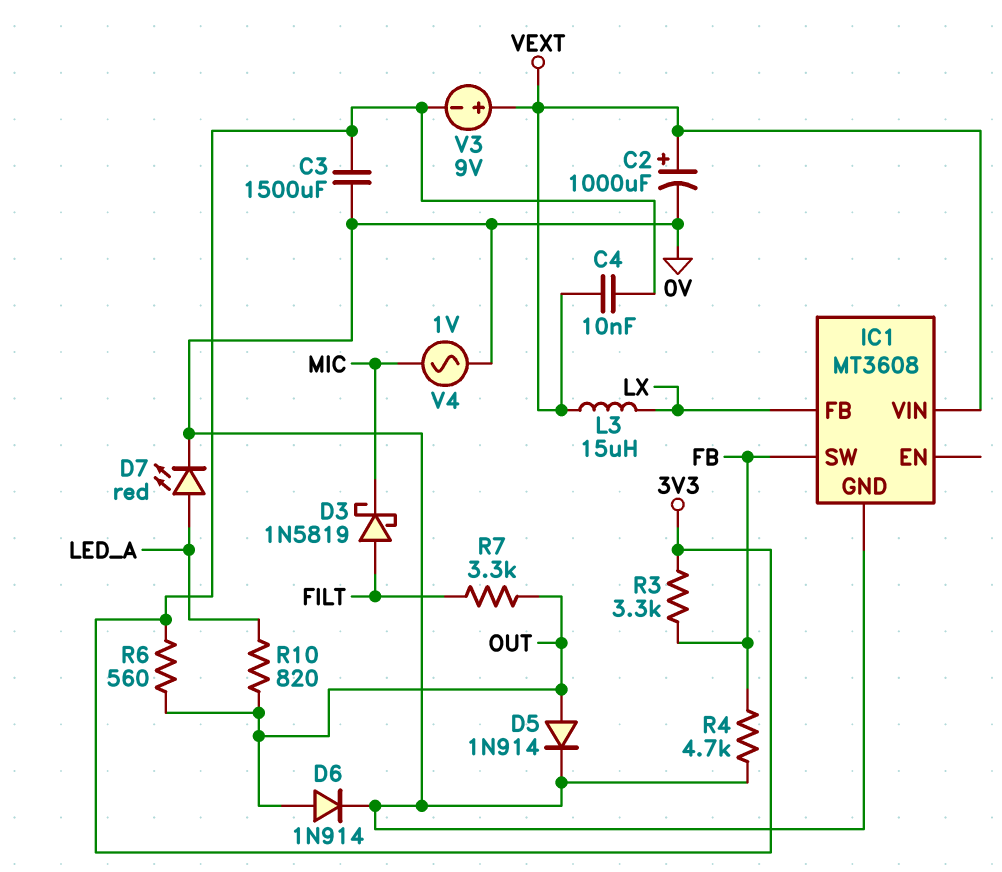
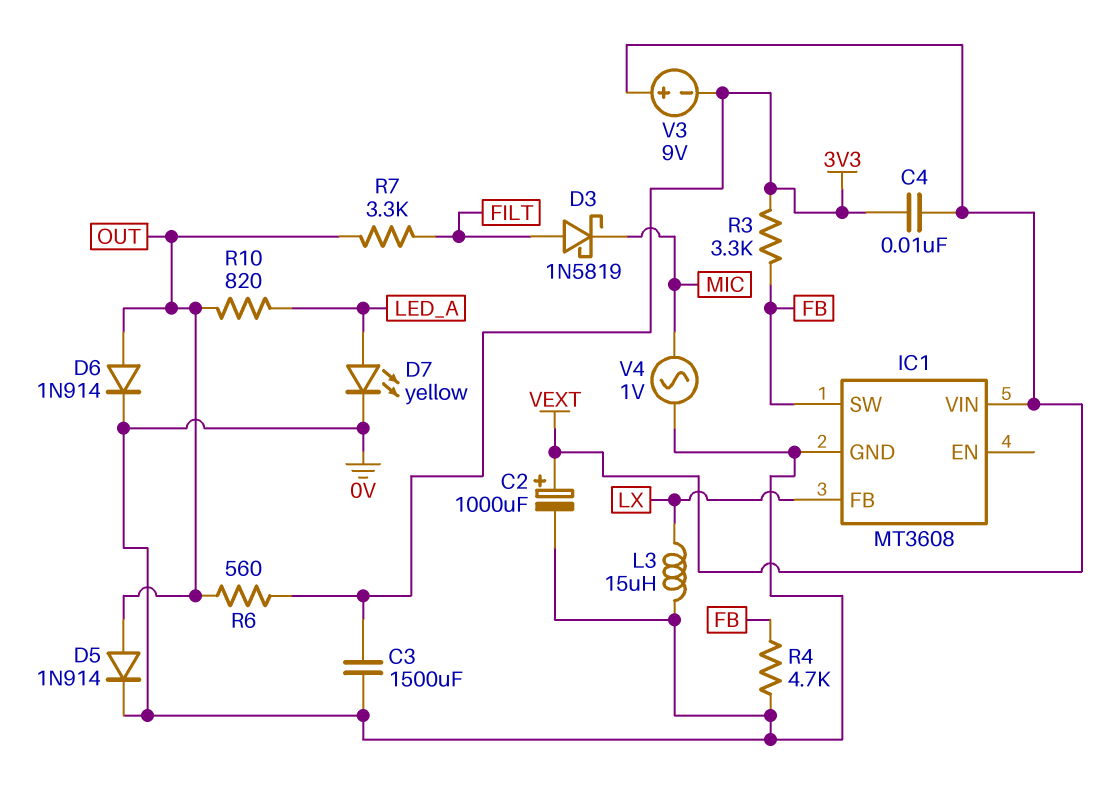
D7: LED red (A LED_A, K 0V) -> LED yellow (A LED_A, K 0V)
L3: 15uH (LX, VEXT) -> 15uH (0V, LX)

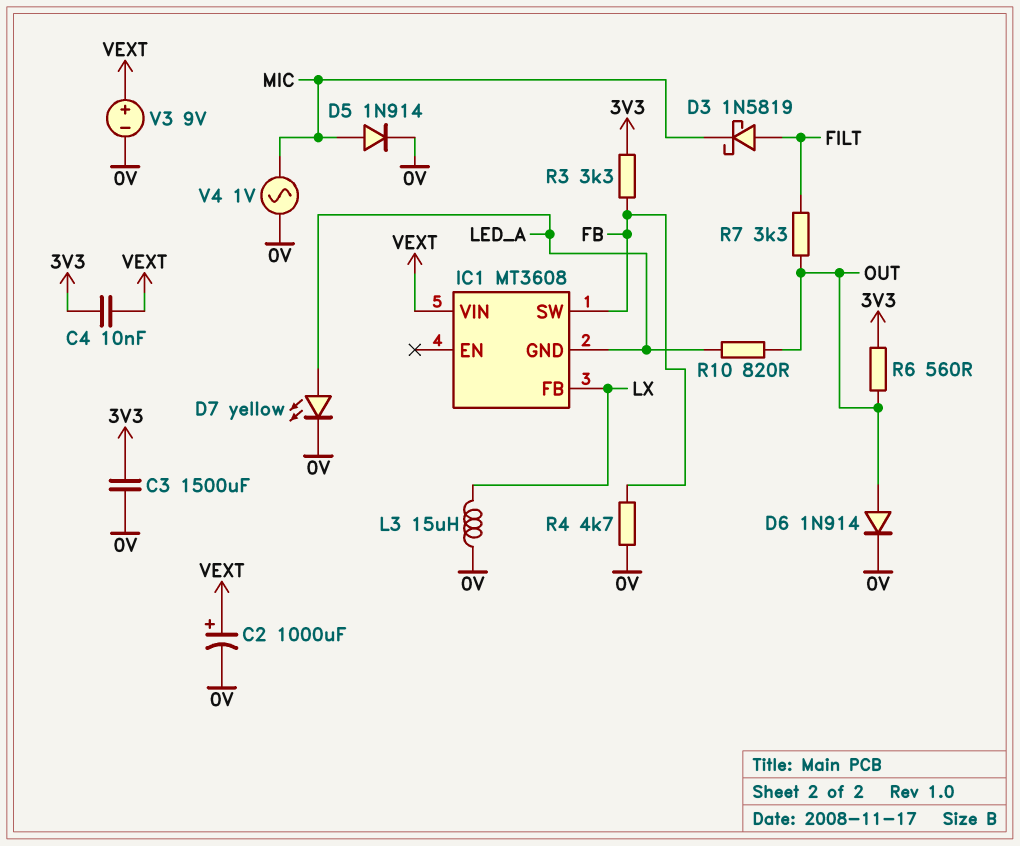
D5: diode 1N914 (A OUT, K 0V) -> diode 1N914 (A MIC, K 0V)
IC1 pin GND: 0V -> LED_A
V3: 9V (plus VEXT, minus 3V3) -> 9V (plus VEXT, minus 0V)

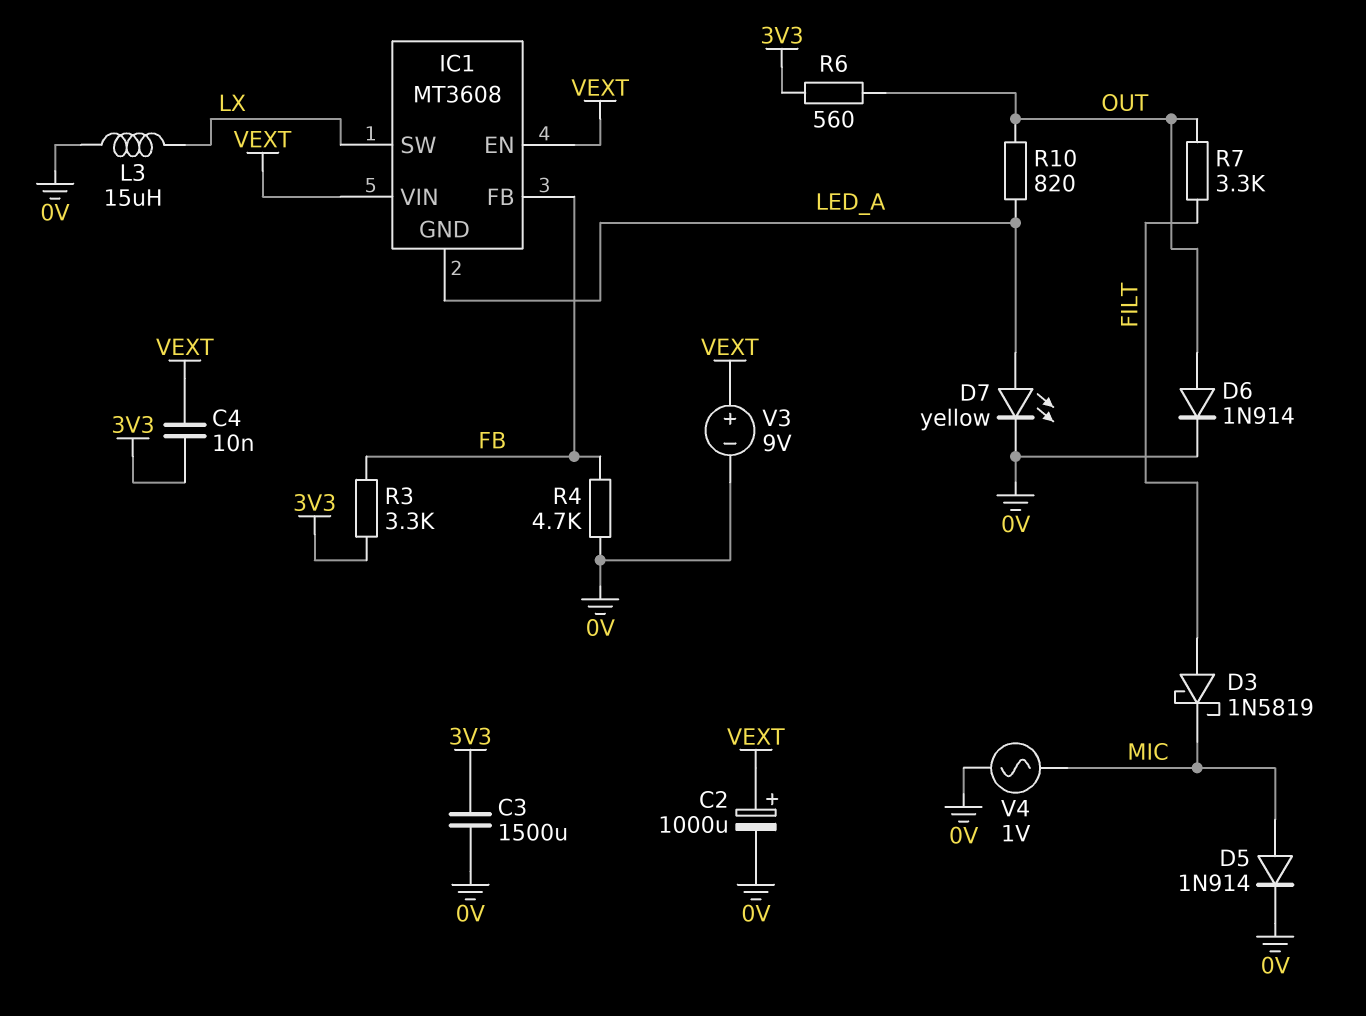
IC1 pin EN: none -> VEXT
IC1 pin FB: LX -> FB
IC1 pin SW: FB -> LX

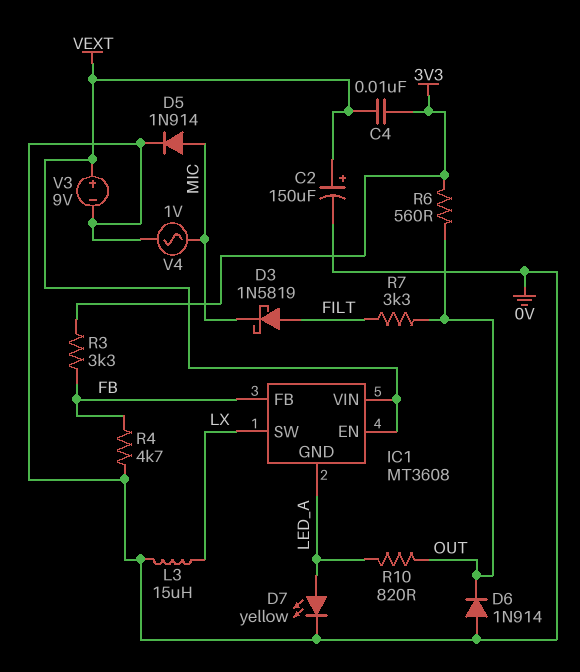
C2: 1000uF (plus VEXT, minus 0V) -> 150uF (plus VEXT, minus 0V)
C3: 1500uF (0V, 3V3) -> none
D6: diode 1N914 (A OUT, K 0V) -> diode 1N914 (A 0V, K OUT)

